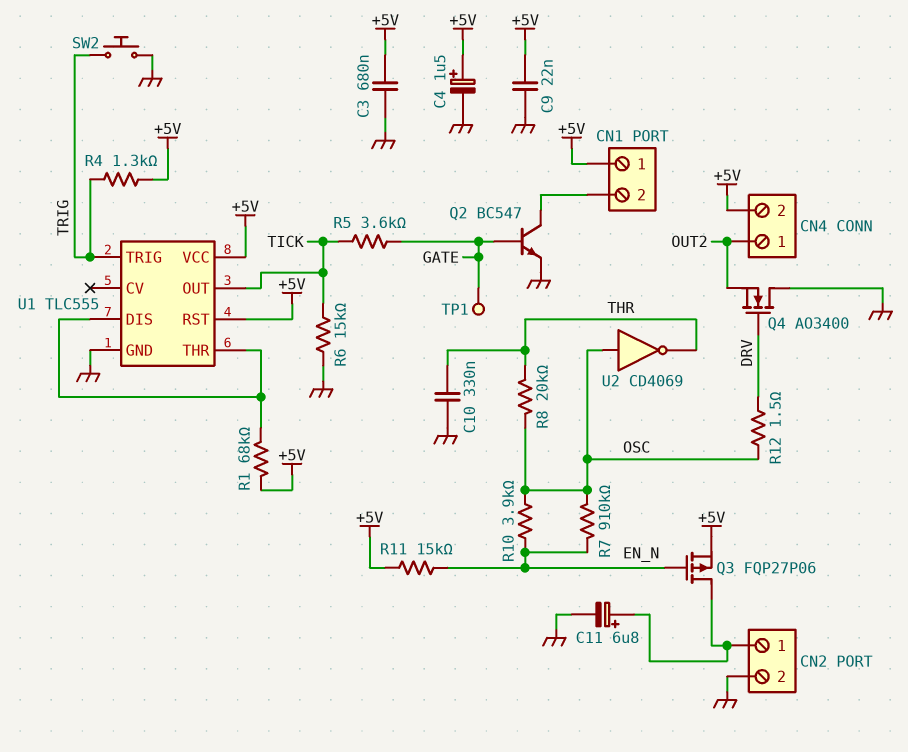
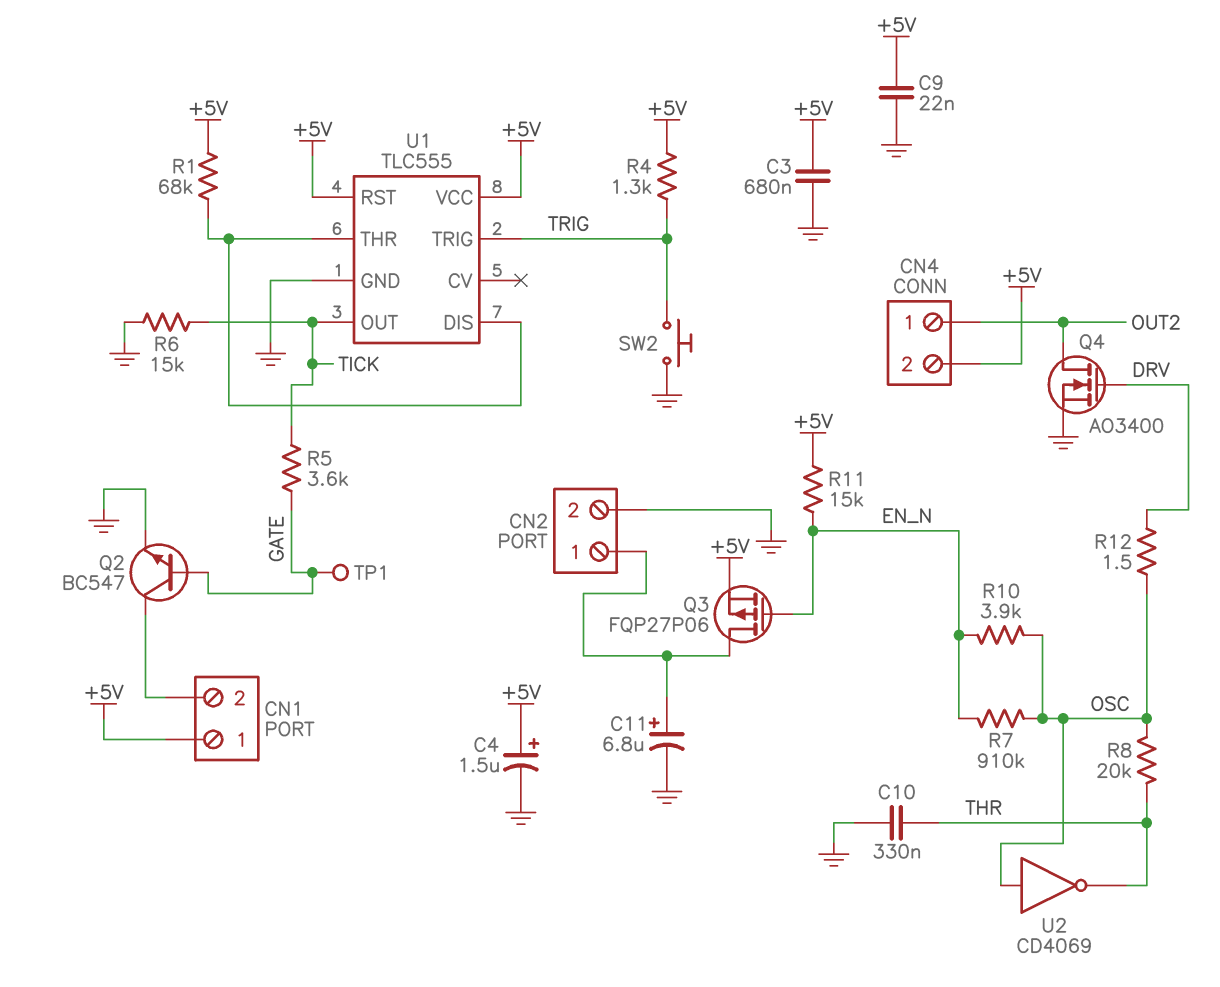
Q4: NMOS AO3400 (G DRV, D GND, S OUT2) -> NMOS AO3400 (G DRV, D OUT2, S GND)

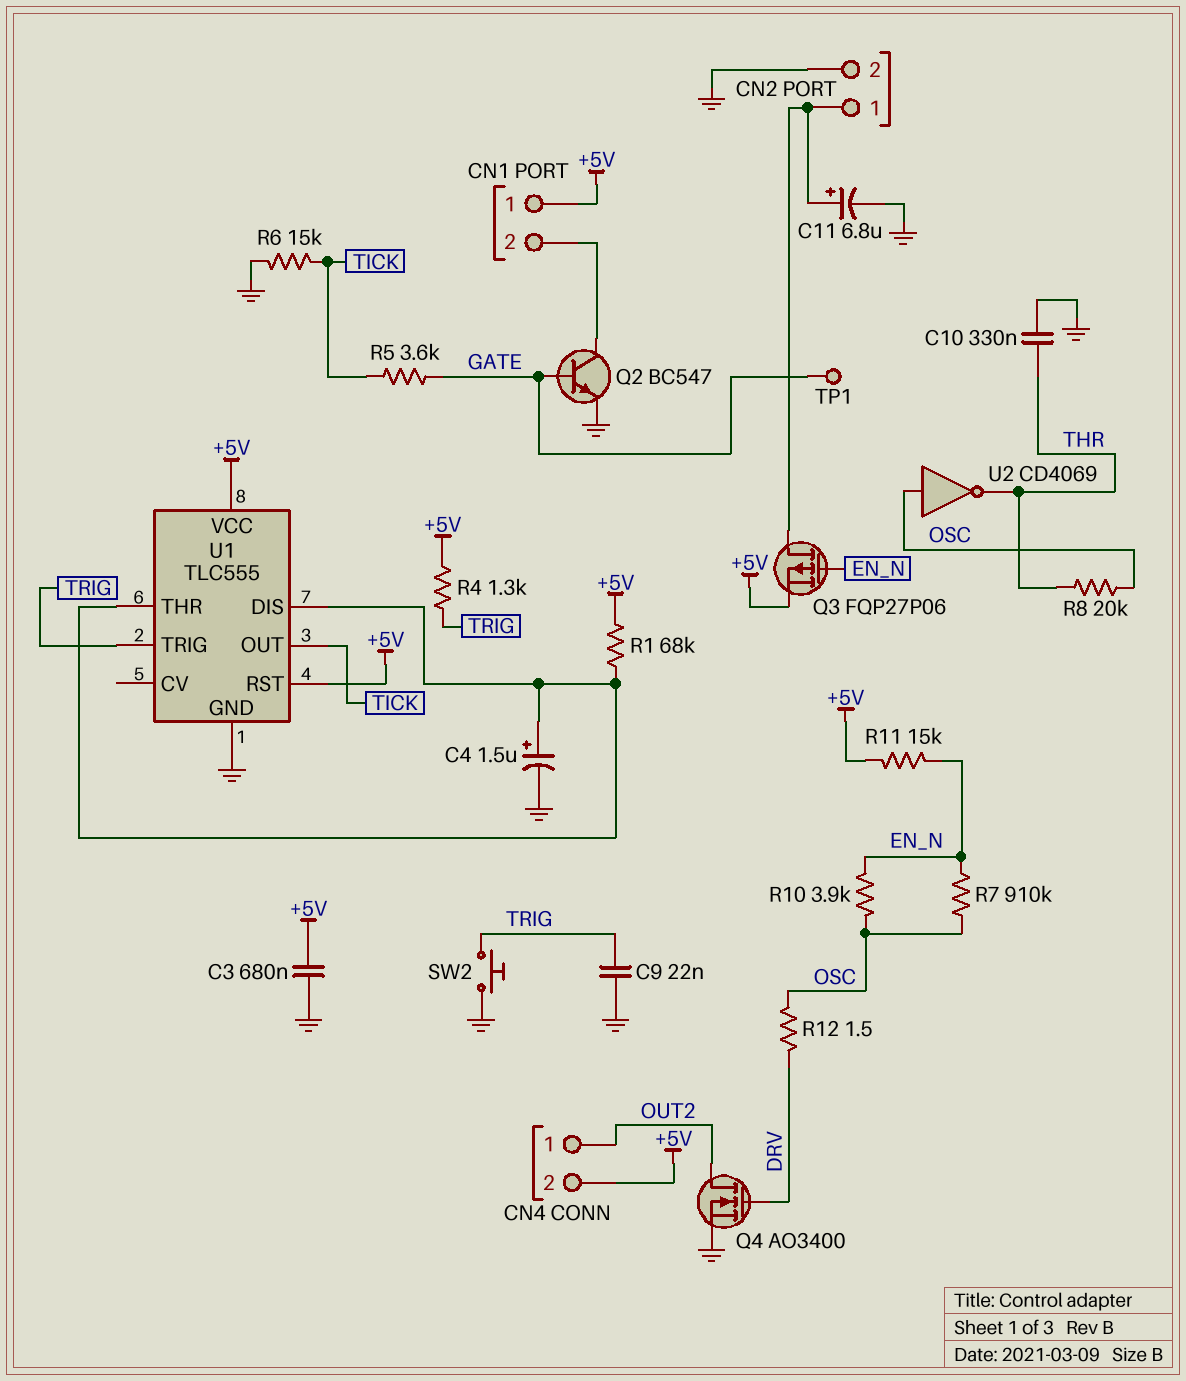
C4: 1.5uF (plus +5V, minus GND) -> 1.5uF (plus U1/DIS, minus GND)
C9: 22nF (+5V, GND) -> 22nF (GND, TRIG)

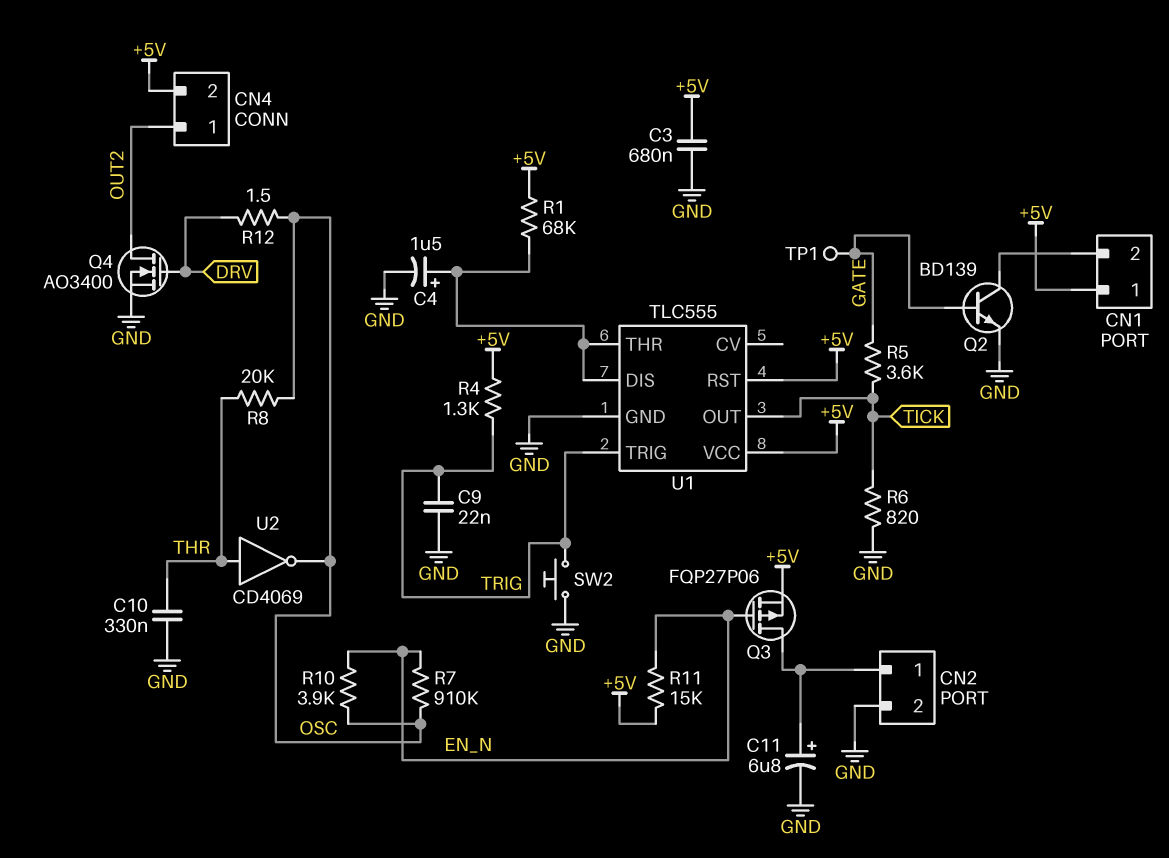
Q2: NPN BC547 (B GATE, C CN1/2, E GND) -> NPN BD139 (B GATE, C CN1/2, E GND)
R6: 15k (GND, TICK) -> 820 (GND, TICK)
U2: NOT CD4069 (in OSC, out THR) -> NOT CD4069 (in THR, out OSC)

